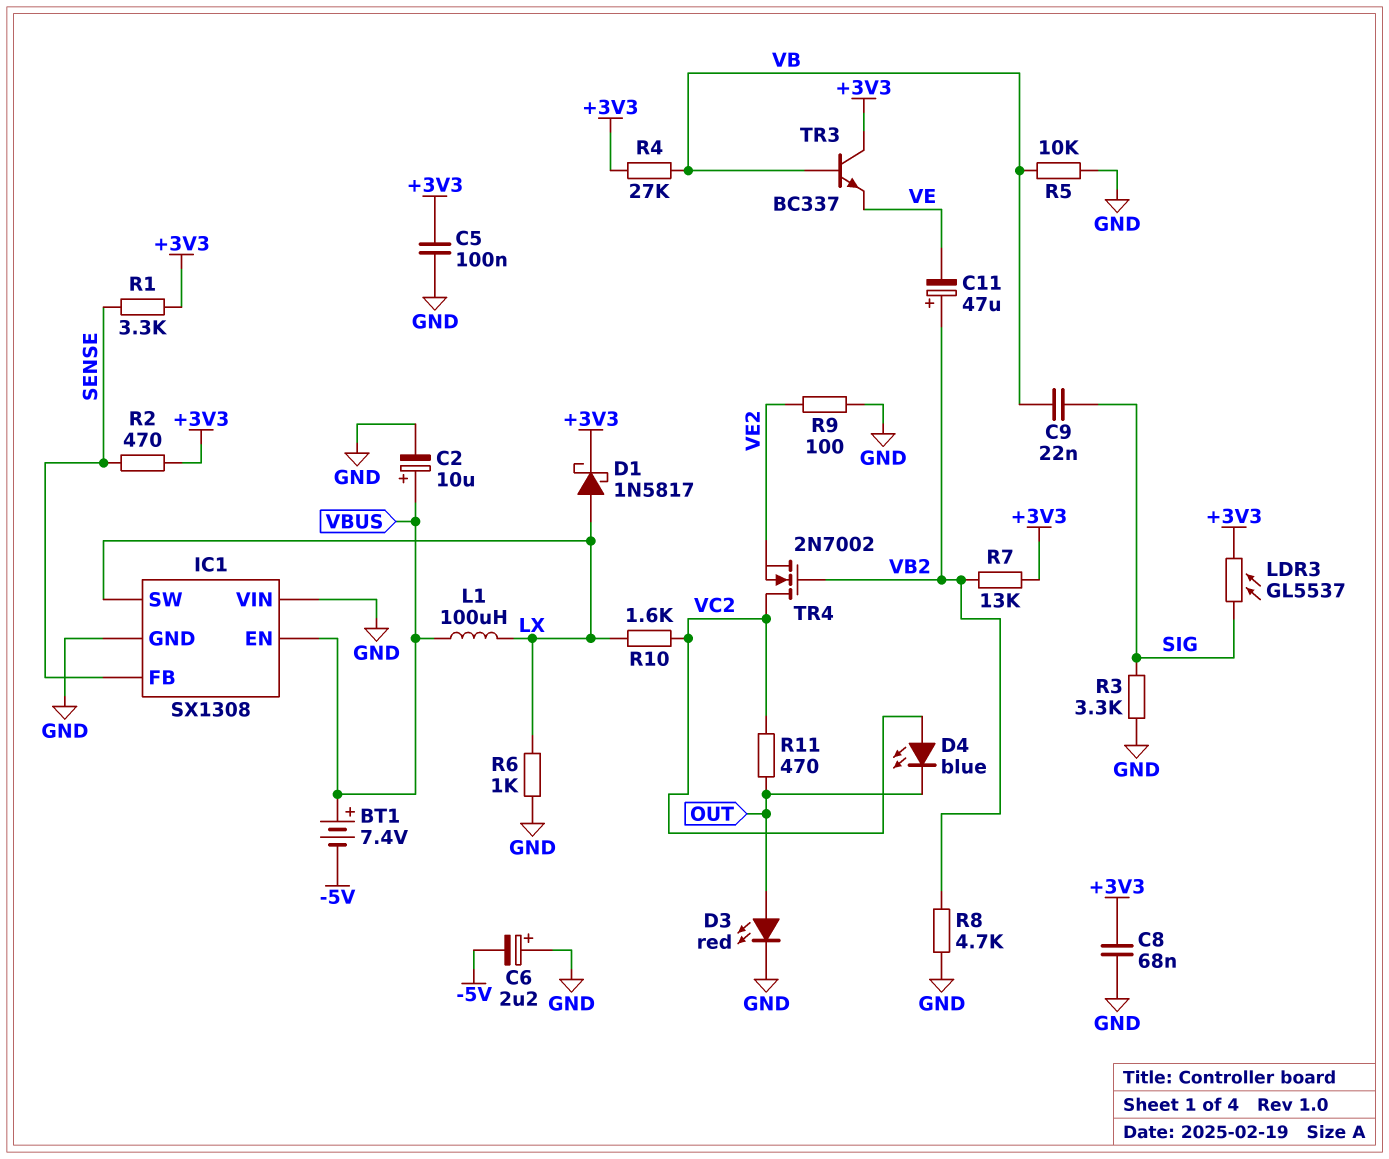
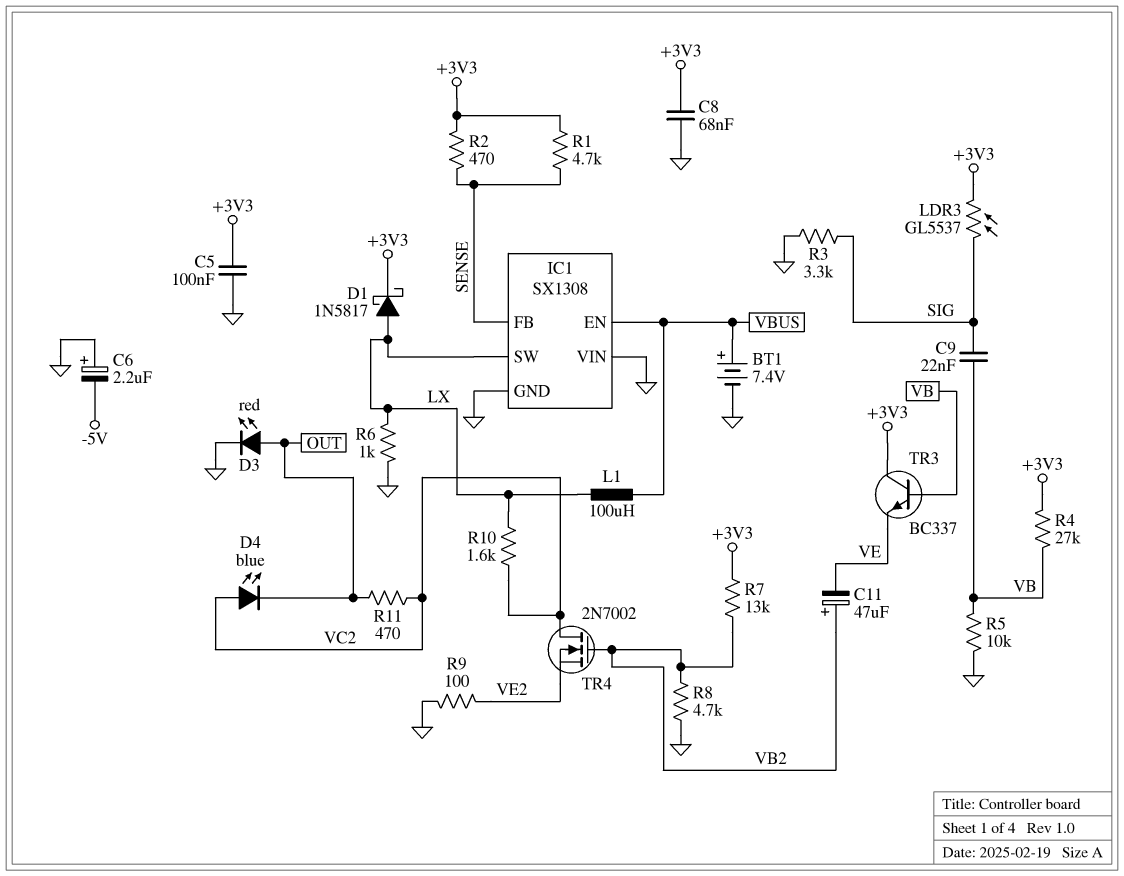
BT1: 7.4V (plus VBUS, minus -5V) -> 7.4V (plus VBUS, minus GND)
C2: 10uF (plus VBUS, minus GND) -> none
R1: 3.3k (+3V3, SENSE) -> 4.7k (+3V3, SENSE)

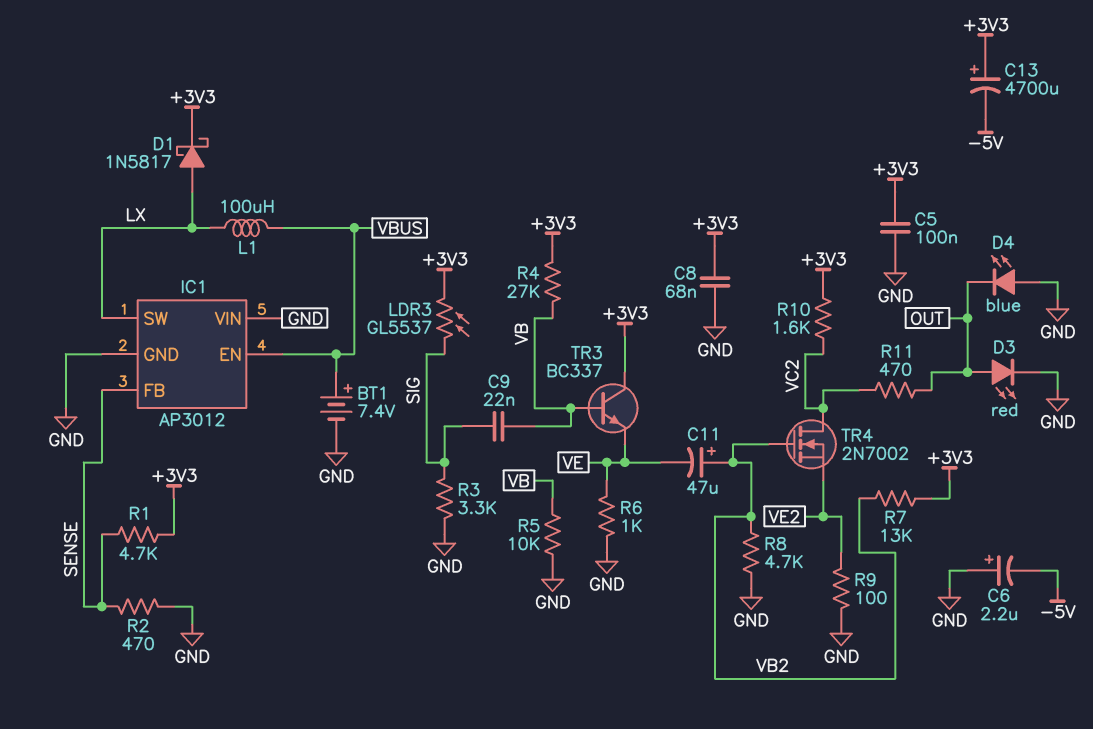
C13: none -> 4700uF (plus +3V3, minus -5V)
D4: LED blue (A VC2, K OUT) -> LED blue (A GND, K OUT)
IC1: SX1308 -> AP3012
R2: 470 (+3V3, SENSE) -> 470 (GND, SENSE)
R6: 1k (GND, LX) -> 1k (GND, VE)
R10: 1.6k (LX, VC2) -> 1.6k (+3V3, VC2)

